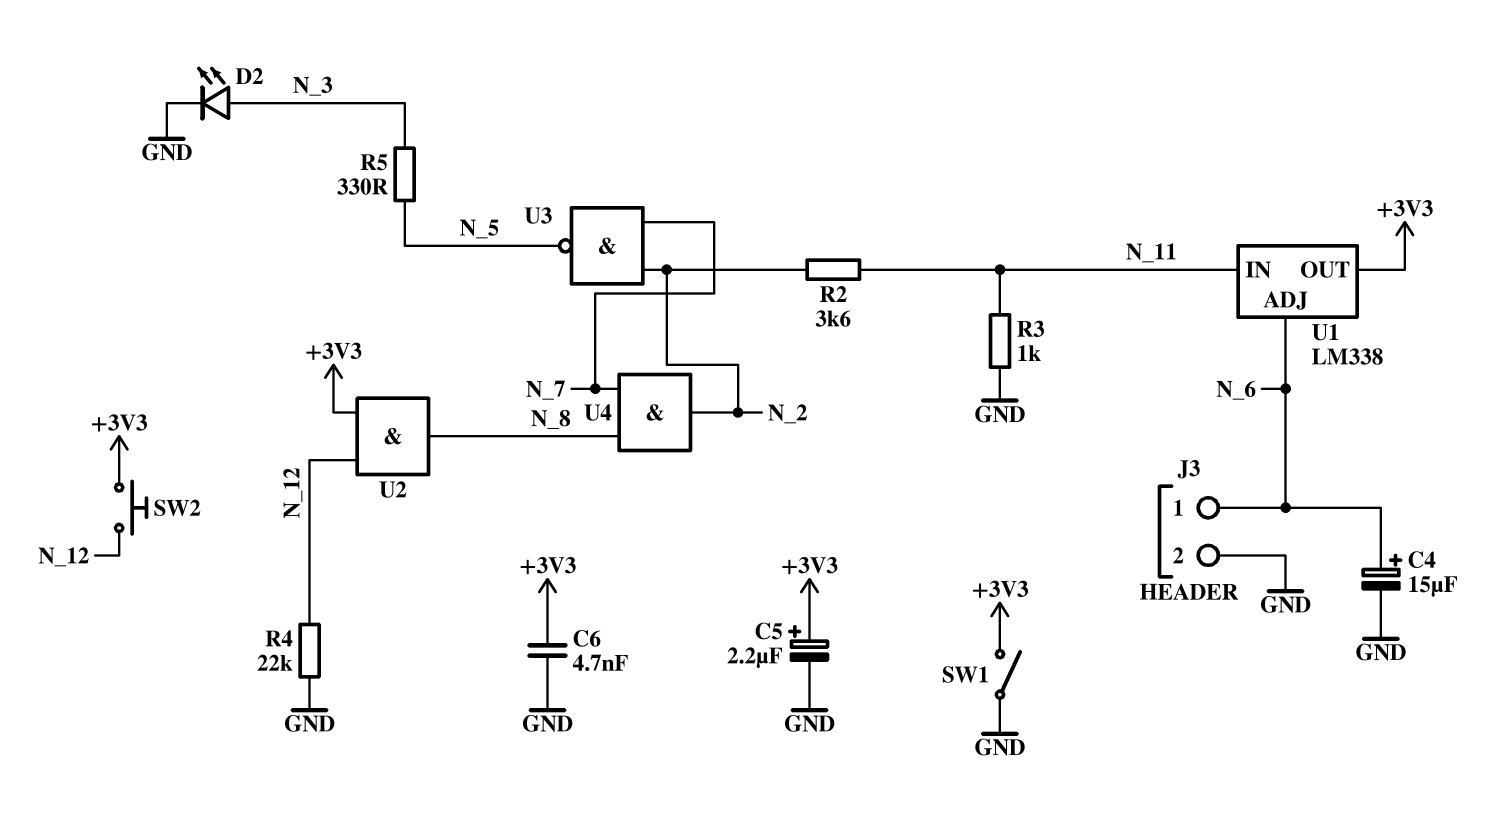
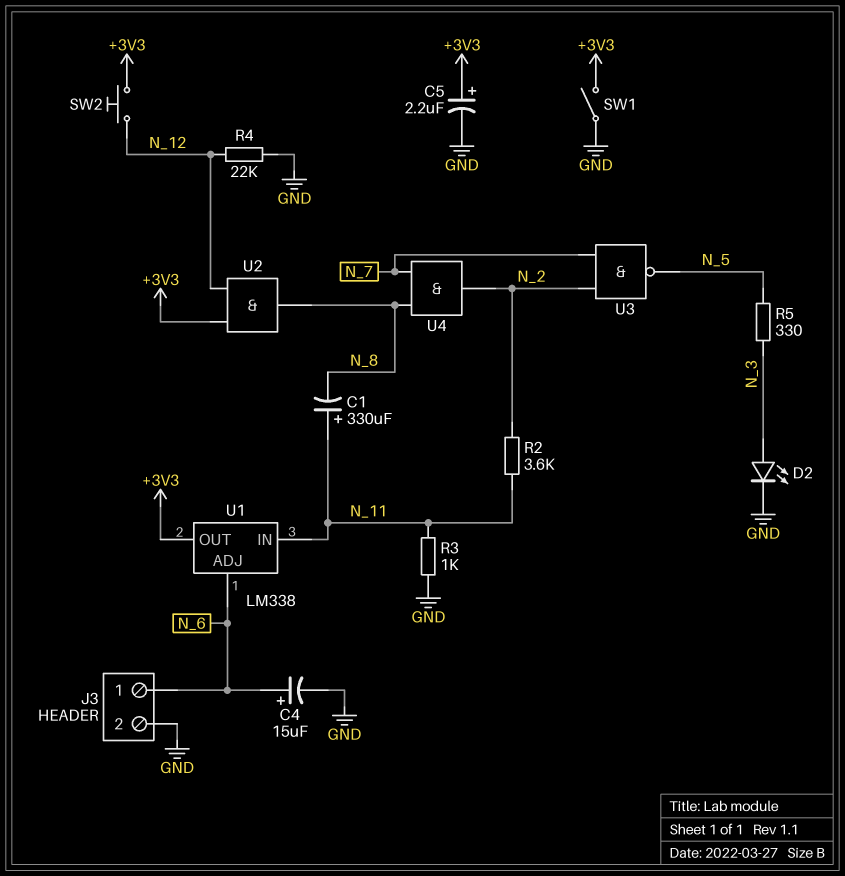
C1: none -> 330uF (plus N_11, minus N_8)
C6: 4.7nF (+3V3, GND) -> none

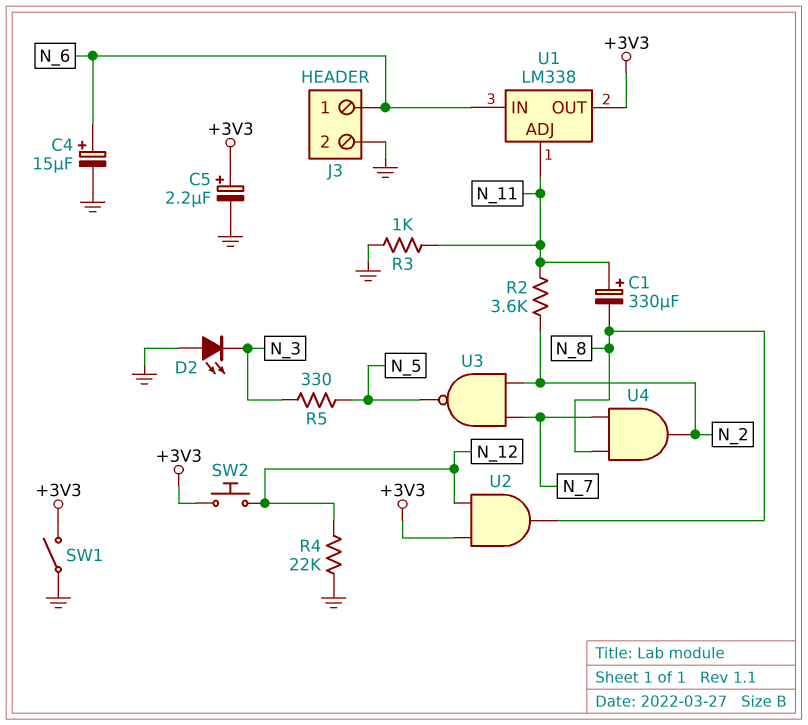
D2: LED (A N_3, K GND) -> LED (A GND, K N_3)
U1 pin ADJ: N_6 -> N_11
U1 pin IN: N_11 -> N_6

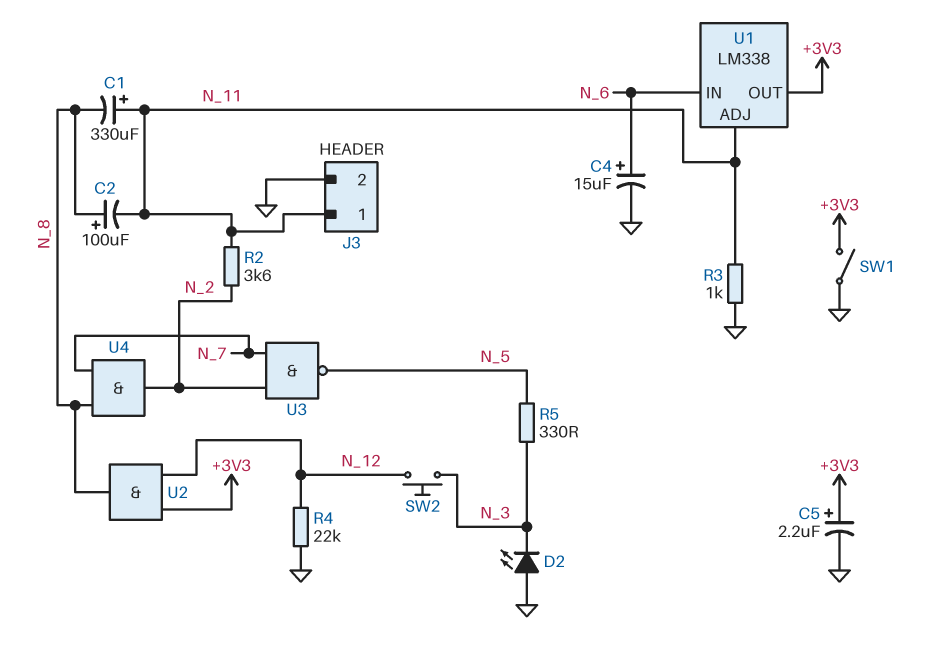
C2: none -> 100uF (plus N_8, minus N_11)
J3 pin 1: N_6 -> N_11
SW2: button (+3V3, N_12) -> button (N_3, N_12)

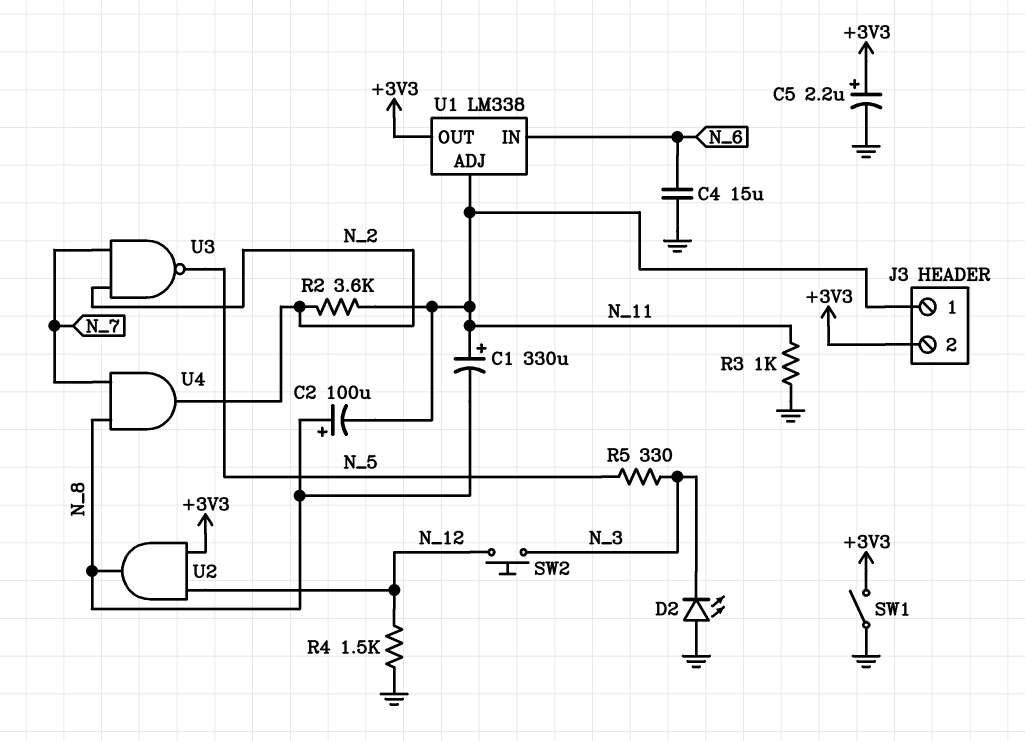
C4: 15uF (plus N_6, minus GND) -> 15uF (GND, N_6)
J3 pin 2: GND -> +3V3
R4: 22k (GND, N_12) -> 1.5k (GND, N_12)

